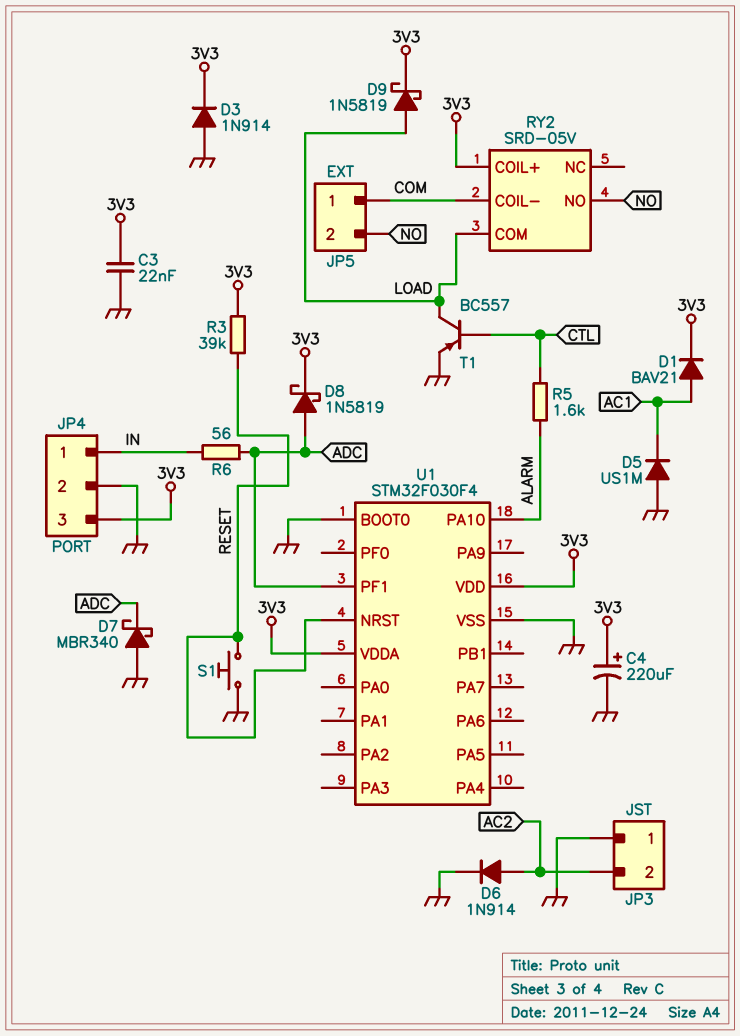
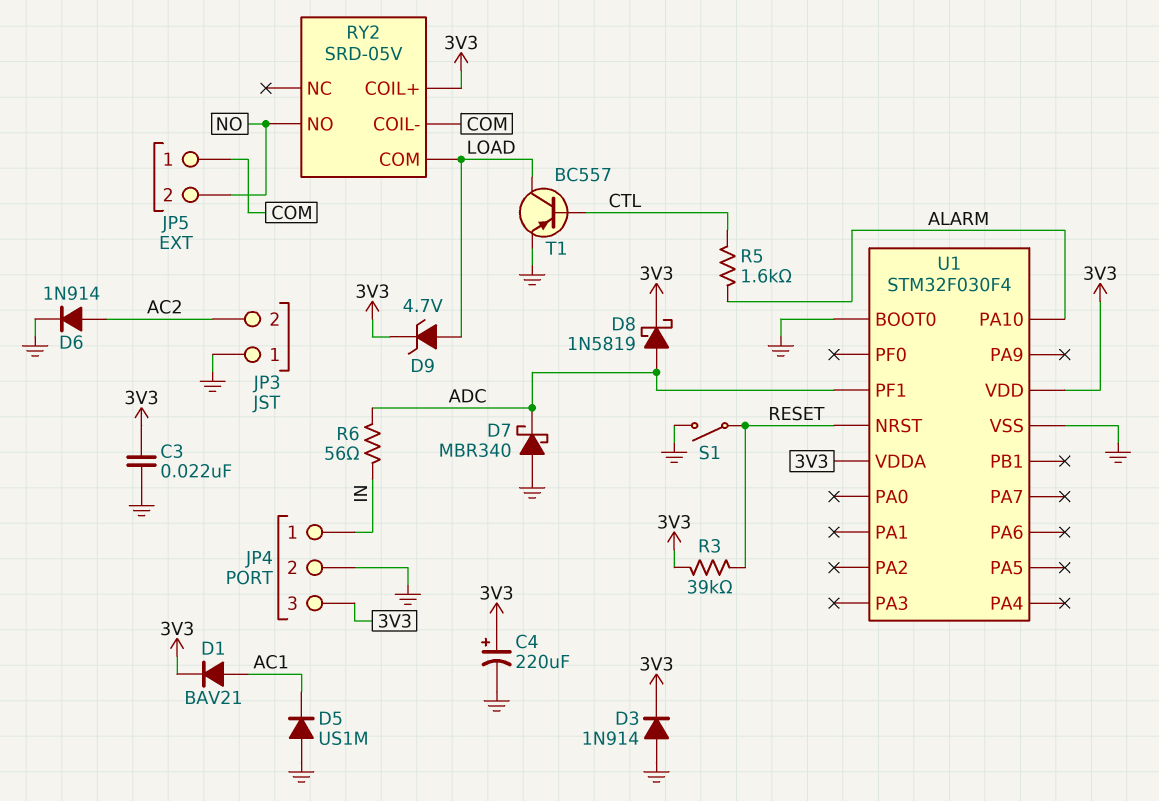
D9: schottky 1N5819 (A LOAD, K 3V3) -> zener 4.7V (A LOAD, K 3V3)
S1: button (GND, RESET) -> switch (GND, RESET)

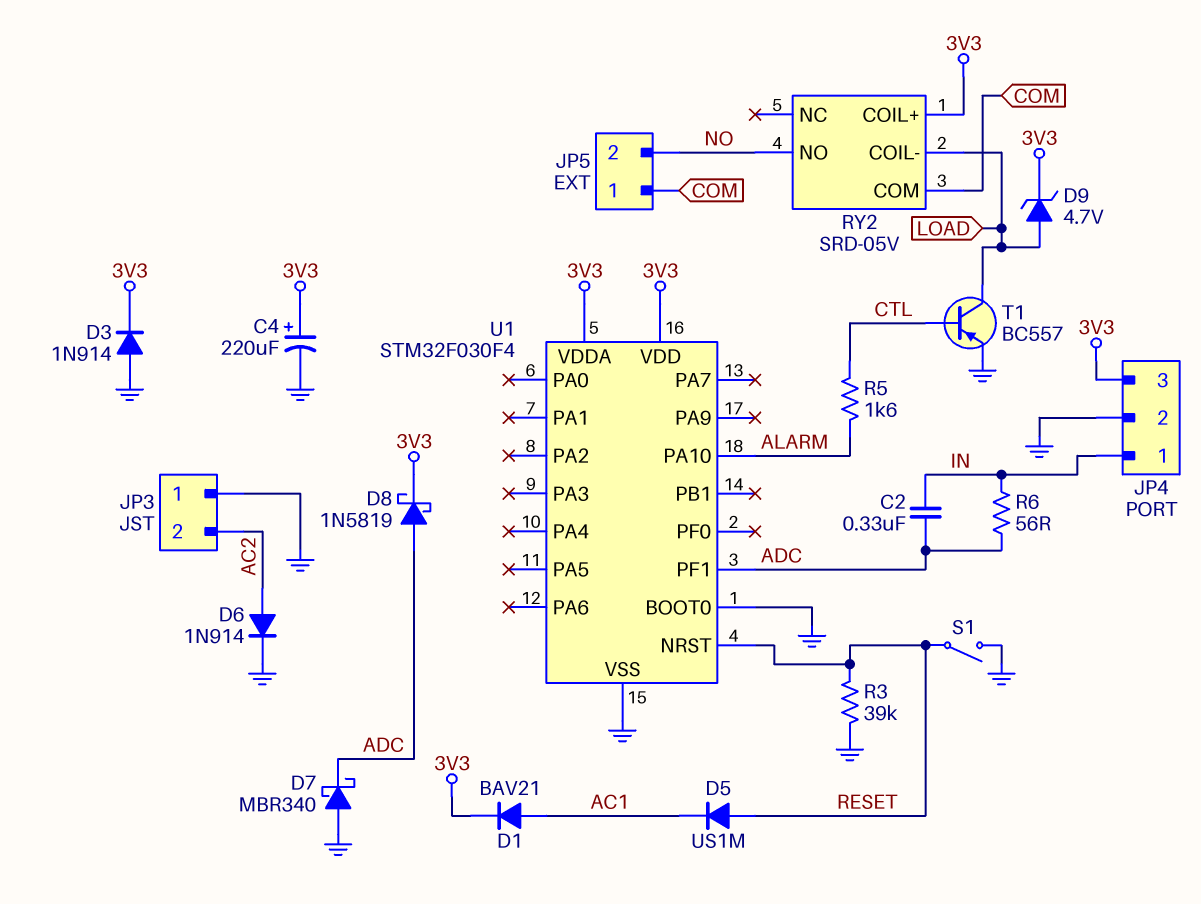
C2: none -> 330nF (ADC, IN)
C3: 22nF (3V3, GND) -> none
D5: diode US1M (A GND, K AC1) -> diode US1M (A RESET, K AC1)
R3: 39k (3V3, RESET) -> 39k (GND, RESET)
RY2 pin COIL-: COM -> LOAD
RY2 pin COM: LOAD -> COM

